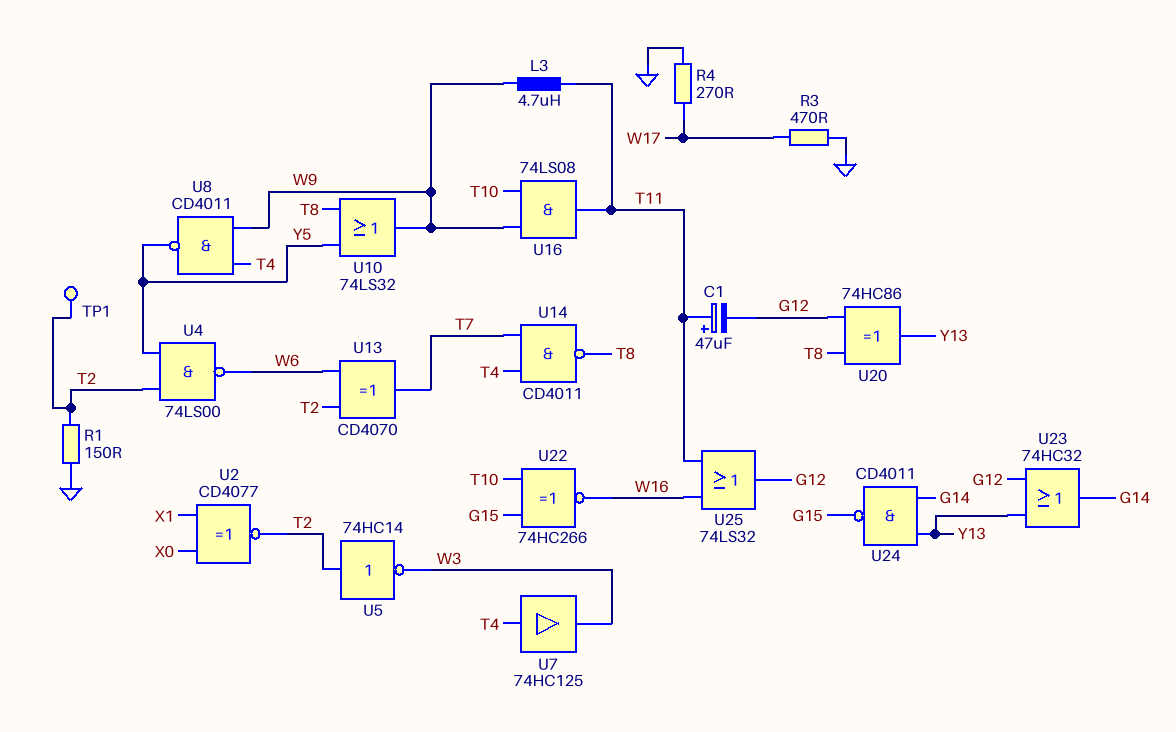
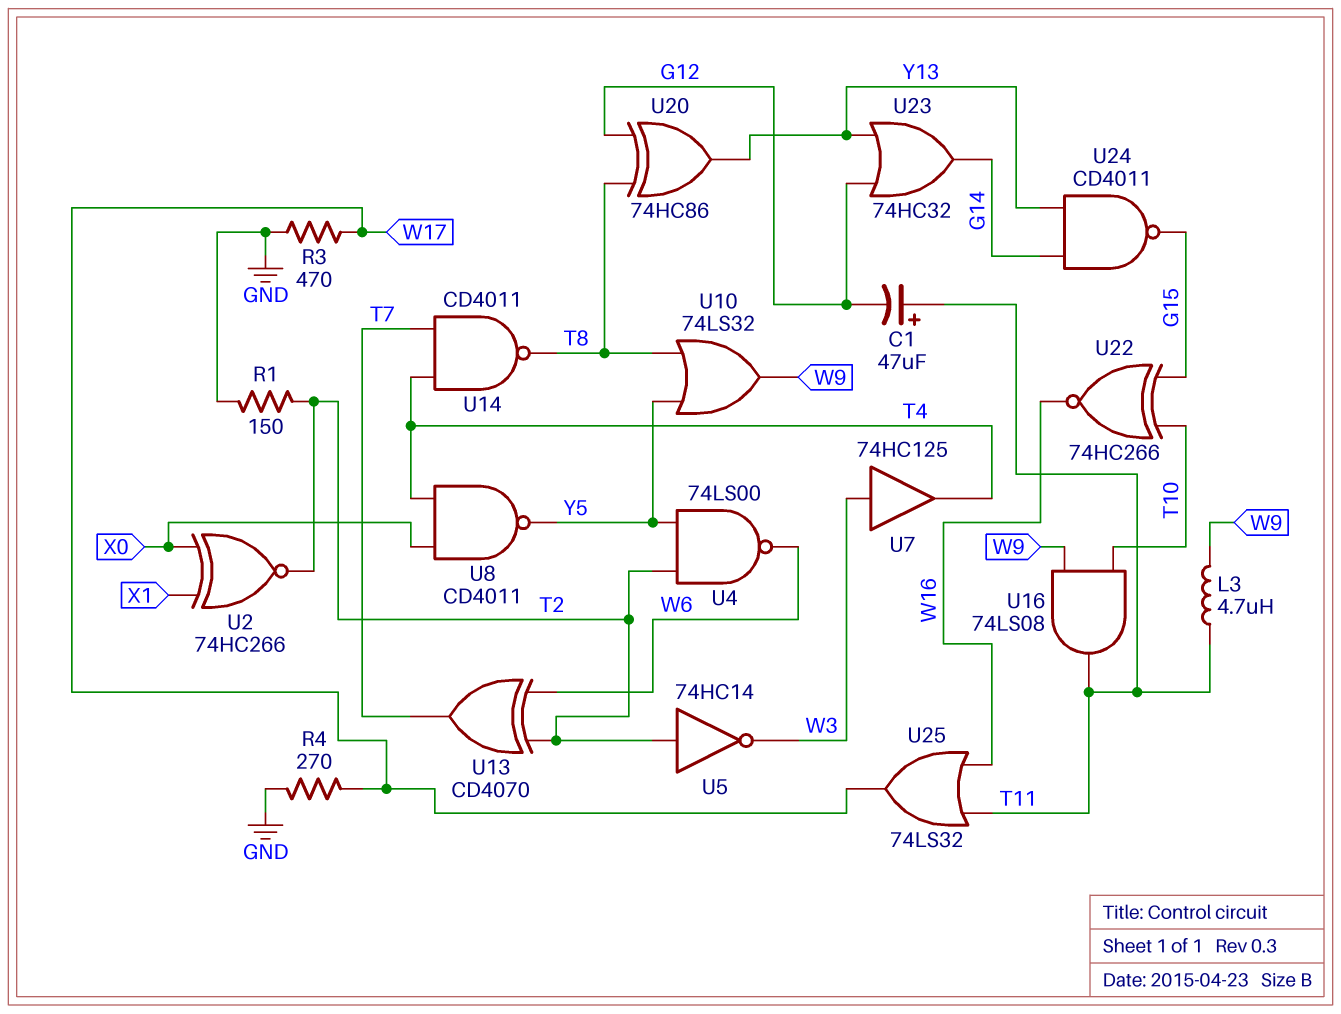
TP1: test point (T2) -> none
U2: XNOR CD4077 (in X0, in X1, out T2) -> XNOR 74HC266 (in X0, in X1, out T2)
U7: buffer 74HC125 (in T4, out W3) -> buffer 74HC125 (in W3, out T4)
U8: NAND CD4011 (in T4, in W9, out Y5) -> NAND CD4011 (in T4, in X0, out Y5)
U25: OR 74LS32 (in T11, in W16, out G12) -> OR 74LS32 (in T11, in W16, out W17)

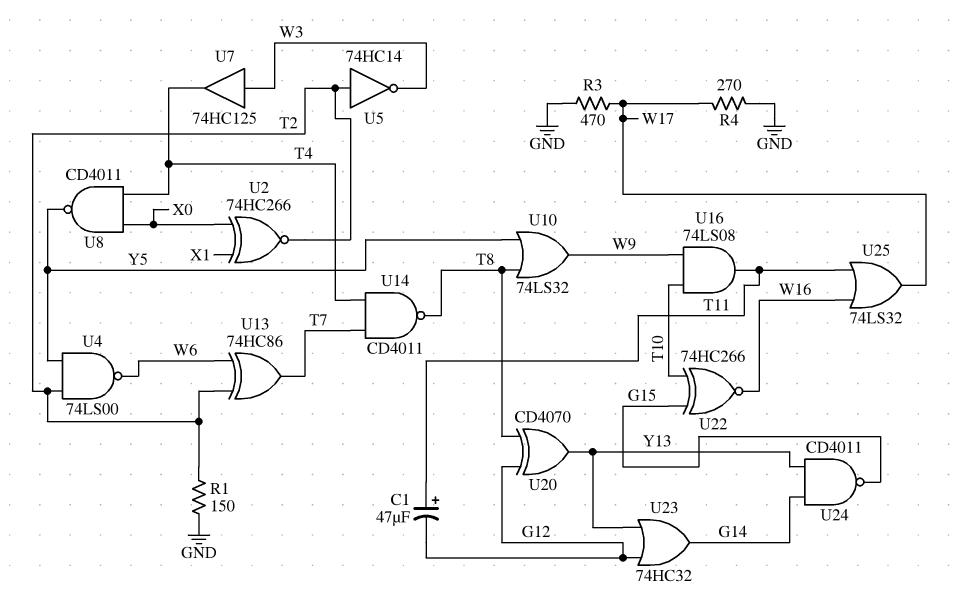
L3: 4.7uH (T11, W9) -> none
U13: XOR CD4070 (in T2, in W6, out T7) -> XOR 74HC86 (in T2, in W6, out T7)
U20: XOR 74HC86 (in G12, in T8, out Y13) -> XOR CD4070 (in G12, in T8, out Y13)

